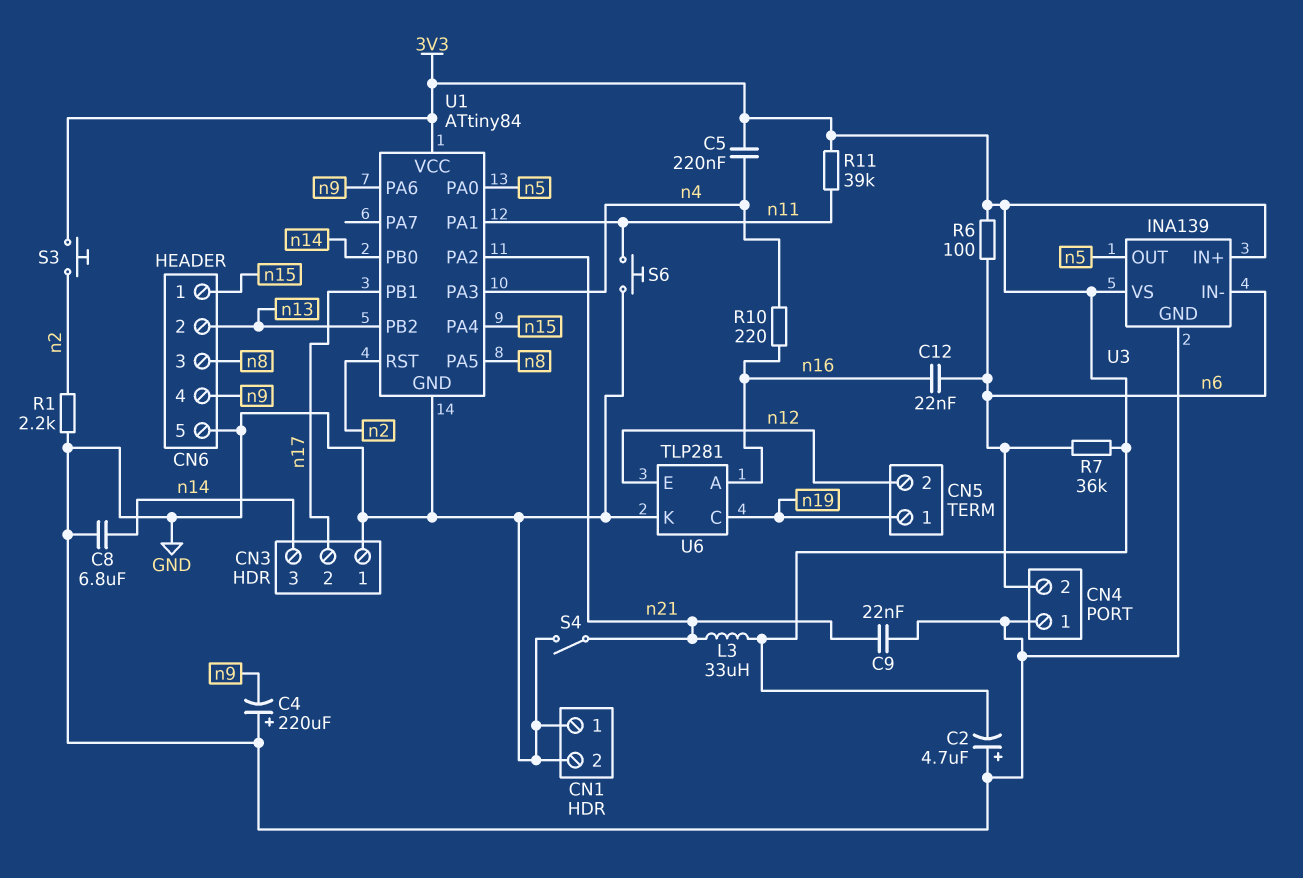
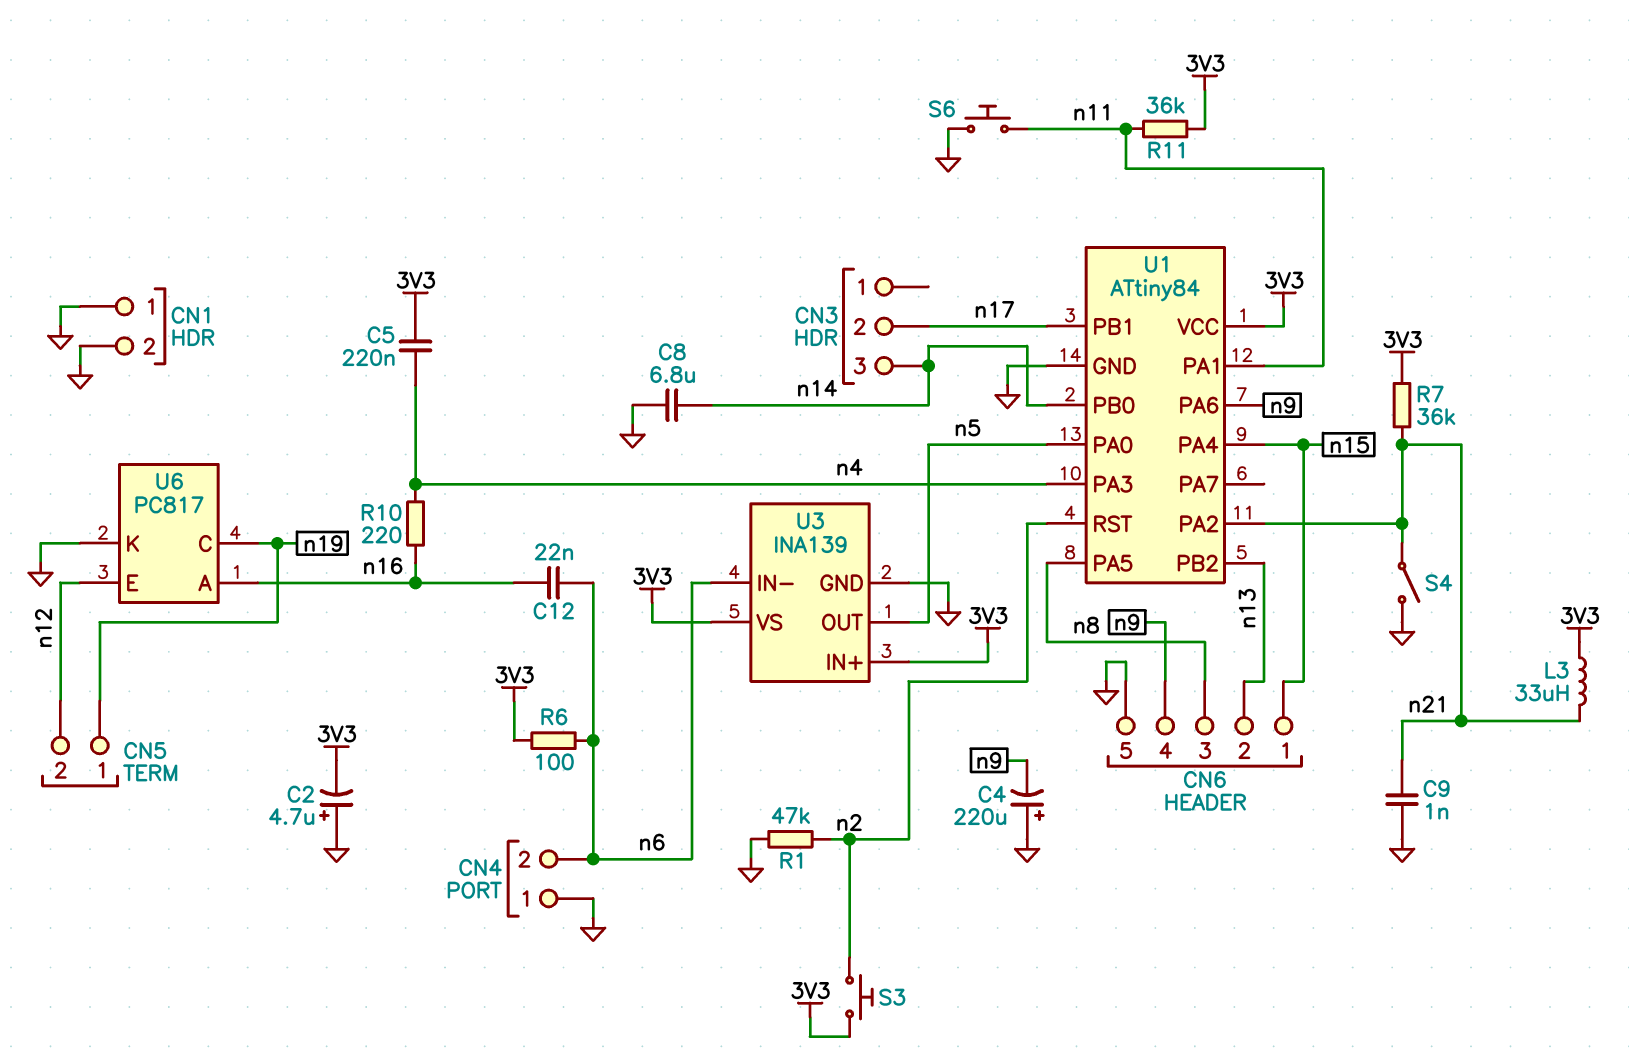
C9: 22nF (GND, n21) -> 1nF (GND, n21)
CN3 pin 1: GND -> none
R1: 2.2k (GND, n2) -> 47k (GND, n2)
R7: 36k (3V3, n6) -> 36k (3V3, n21)
R11: 39k (3V3, n11) -> 36k (3V3, n11)
U6: TLP281 -> PC817

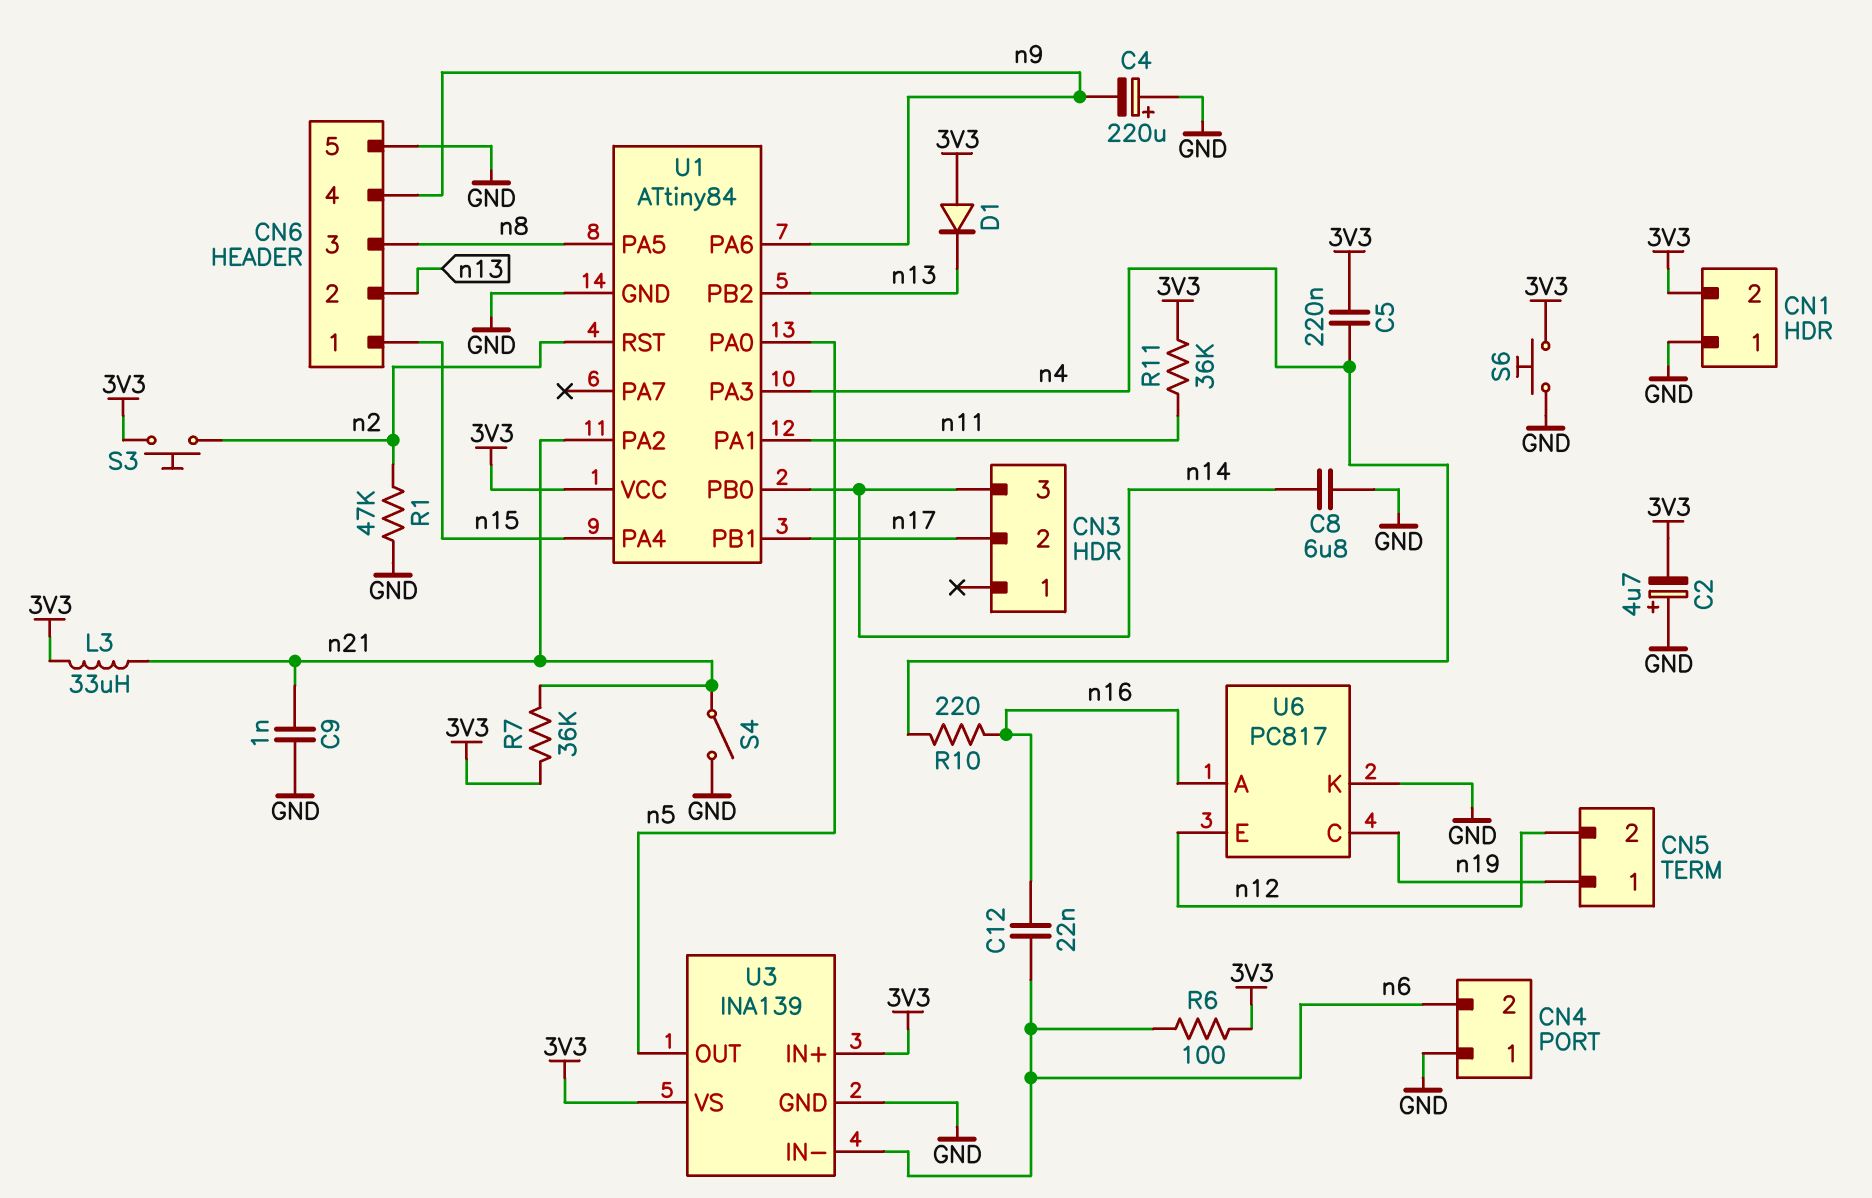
CN1 pin 2: GND -> 3V3
D1: none -> diode (A 3V3, K n13)
S6: button (GND, n11) -> button (3V3, GND)

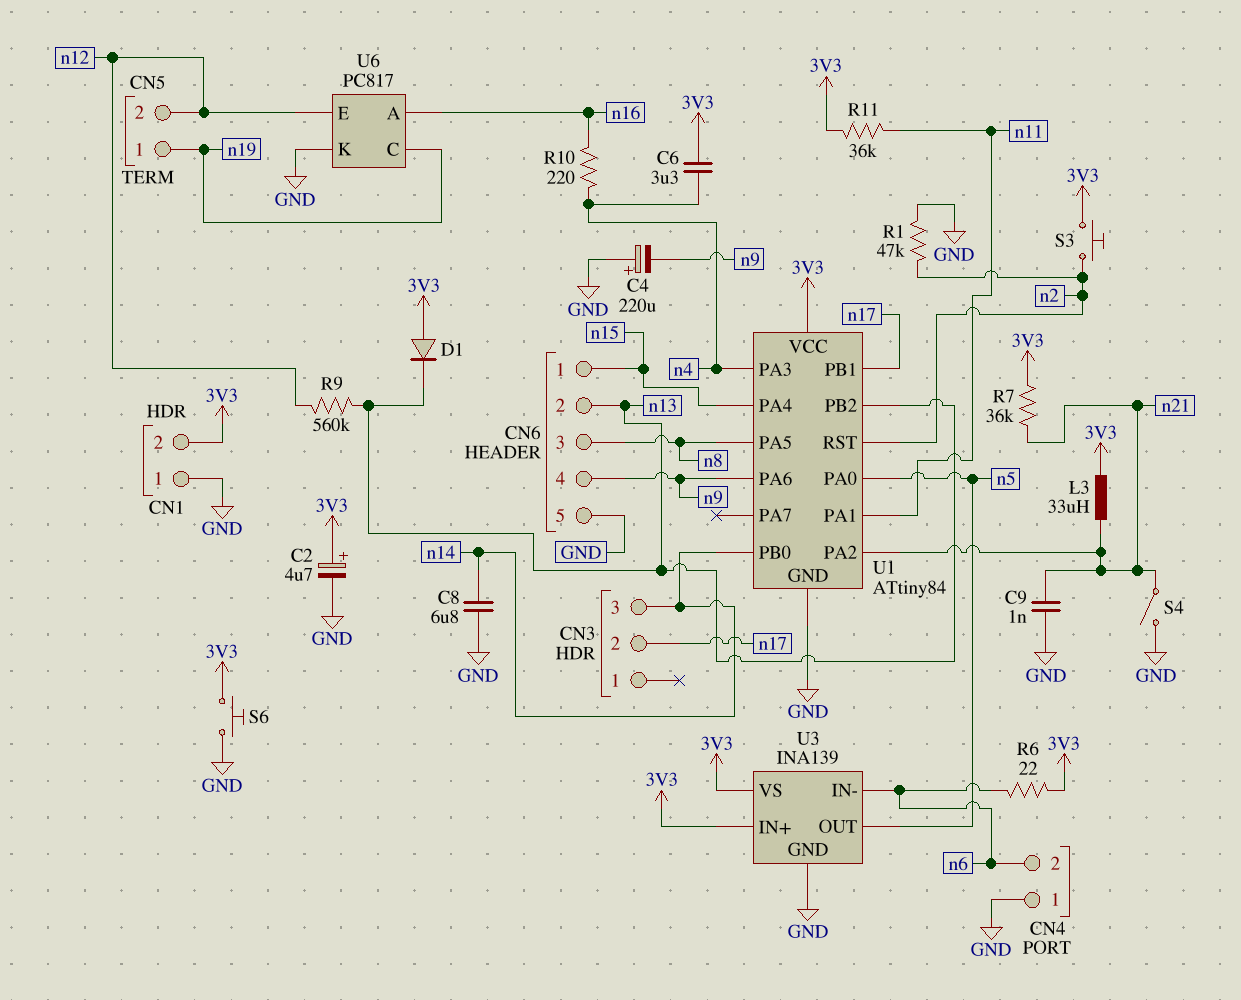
C2: 4.7uF (plus GND, minus 3V3) -> 4.7uF (plus 3V3, minus GND)
C5: 220nF (3V3, n4) -> none
C6: none -> 3.3uF (3V3, n4)
C12: 22nF (n6, n16) -> none
R6: 100 (3V3, n6) -> 22 (3V3, n6)
R9: none -> 560k (n12, n13)

